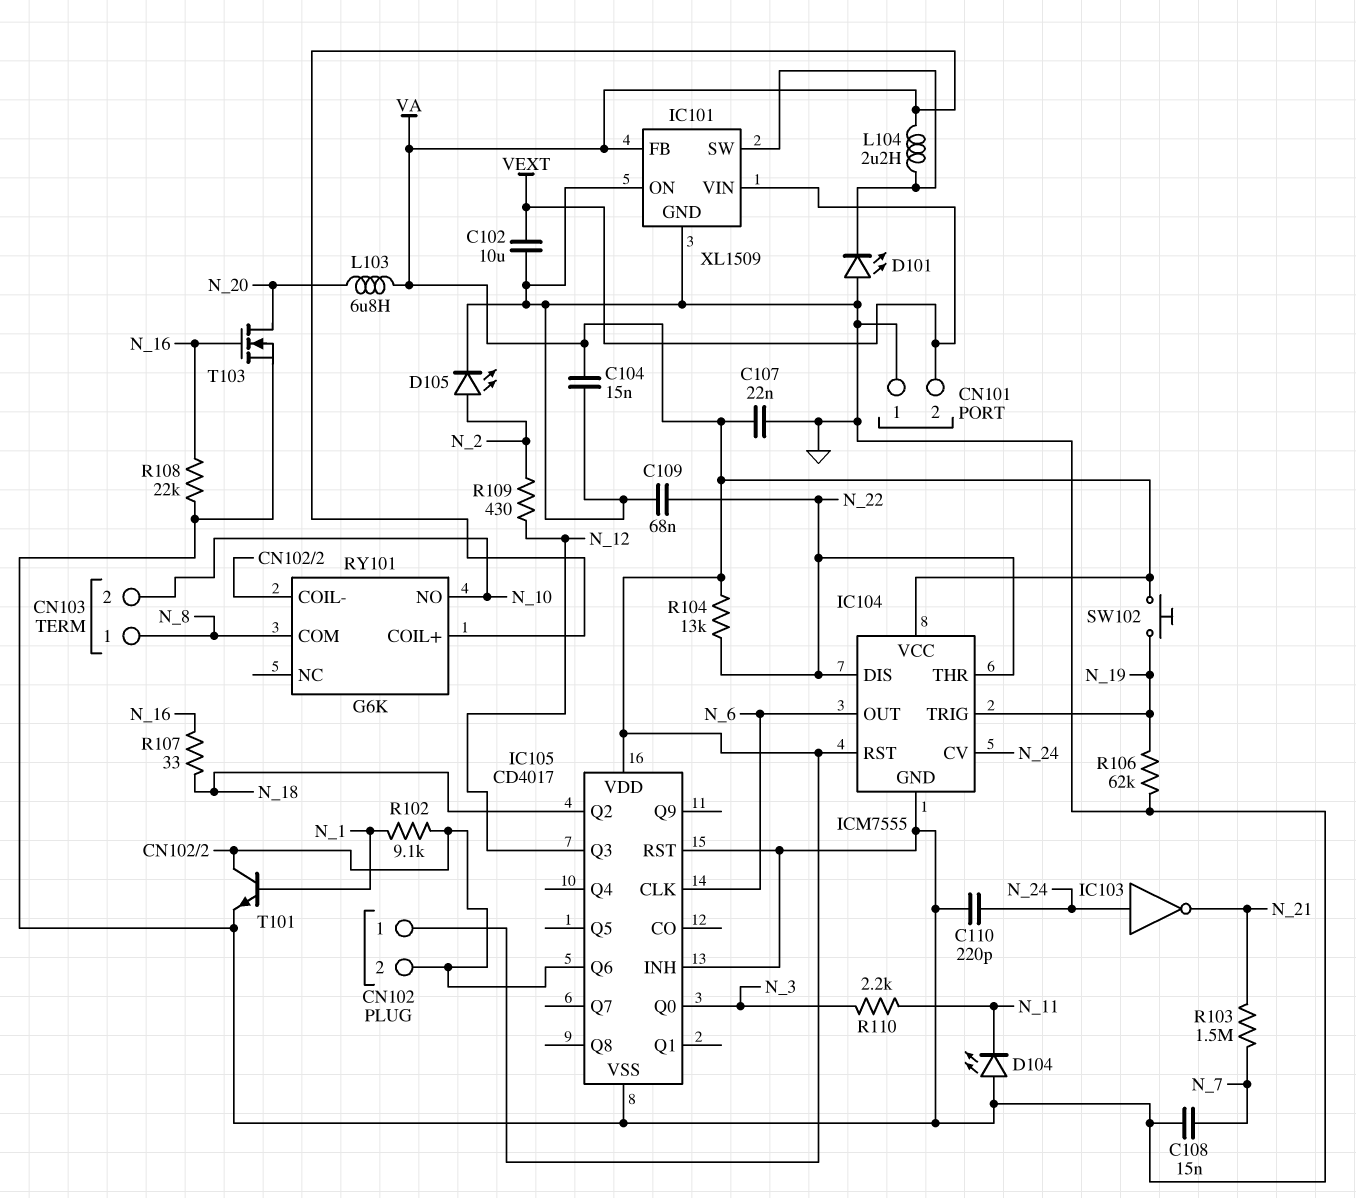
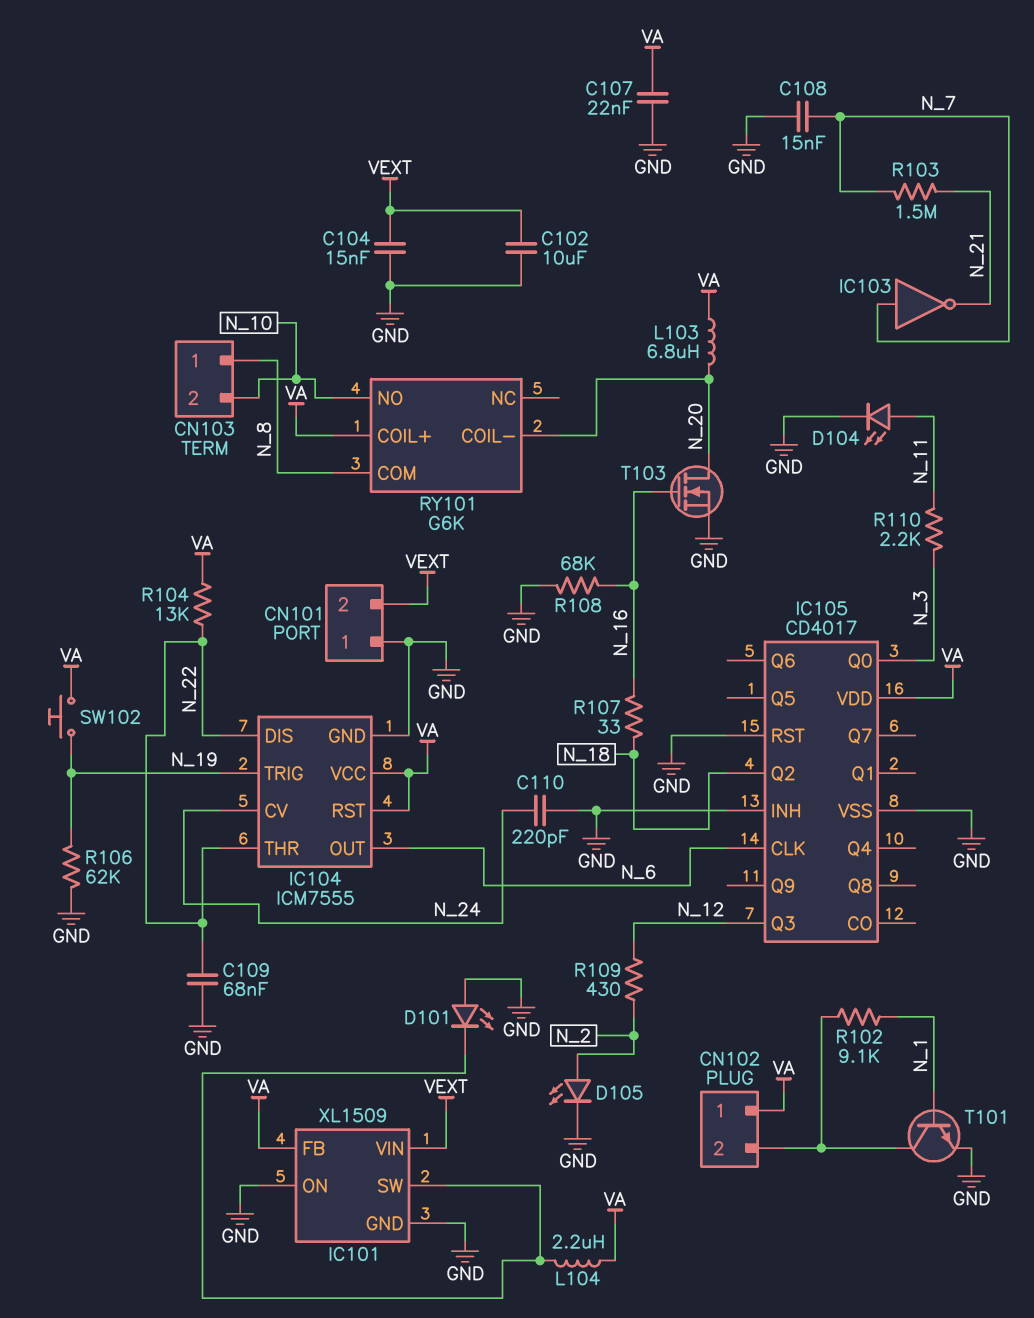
C104: 15nF (GND, VA) -> 15nF (GND, VEXT)
D104: LED (A GND, K N_11) -> LED (A N_11, K GND)
IC103: NOT (in N_24, out N_21) -> NOT (in N_7, out N_21)
IC105 pin Q6: CN102/2 -> none
R108: 22k (GND, N_16) -> 68k (GND, N_16)
RY101 pin COIL-: CN102/2 -> N_20

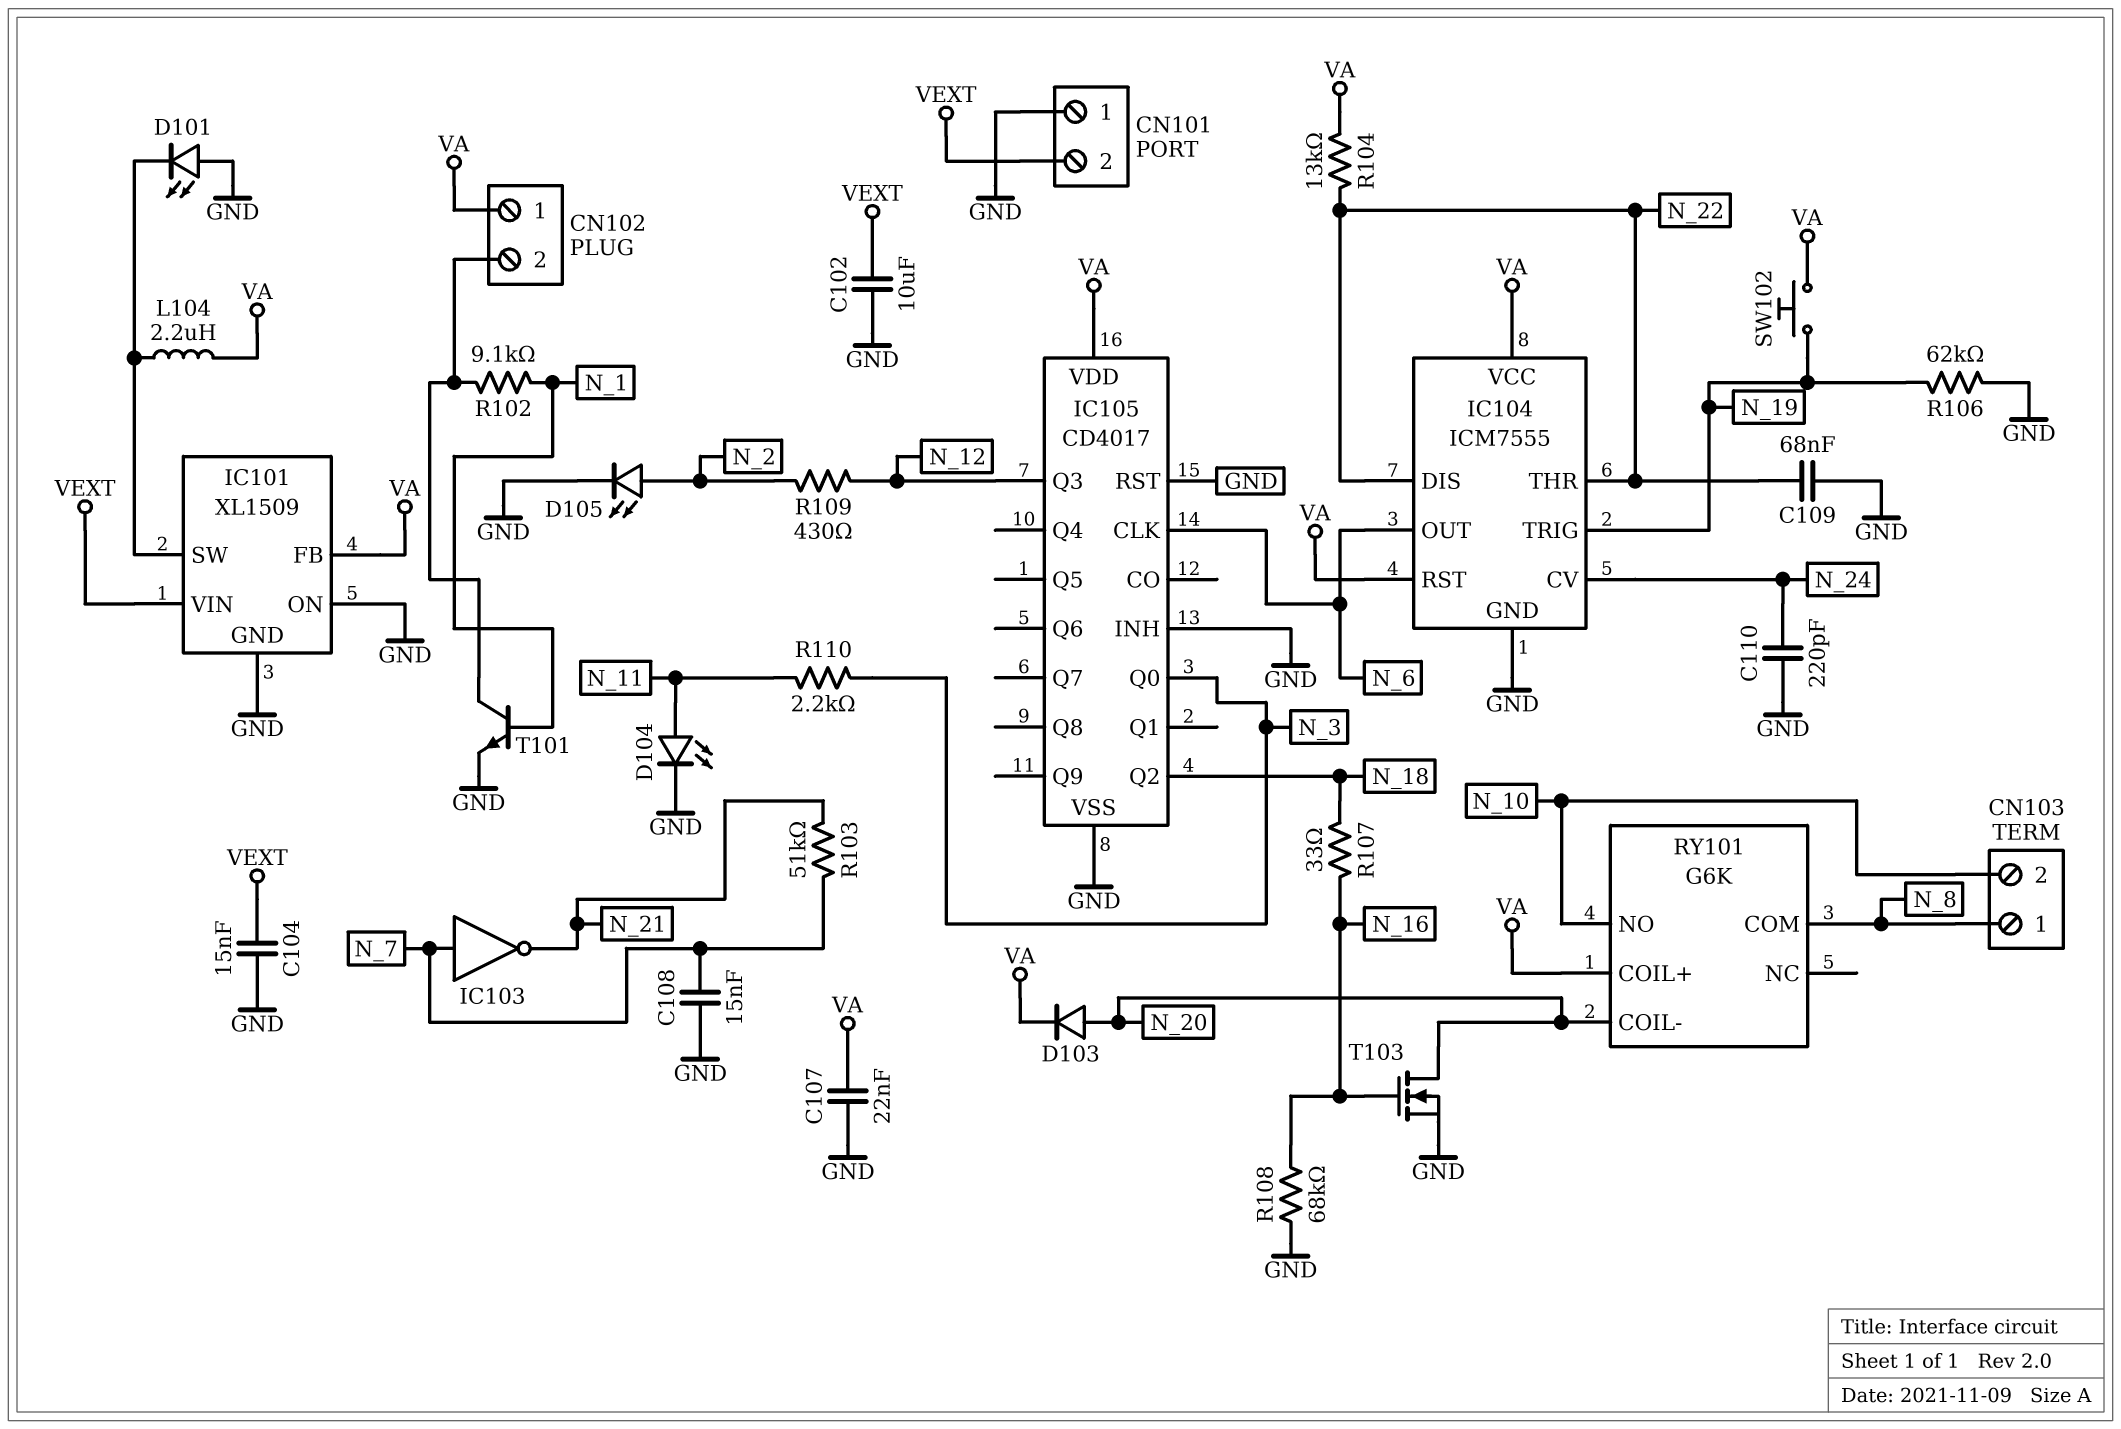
D103: none -> diode (A N_20, K VA)
L103: 6.8uH (N_20, VA) -> none
R103: 1.5M (N_7, N_21) -> 51k (N_7, N_21)

